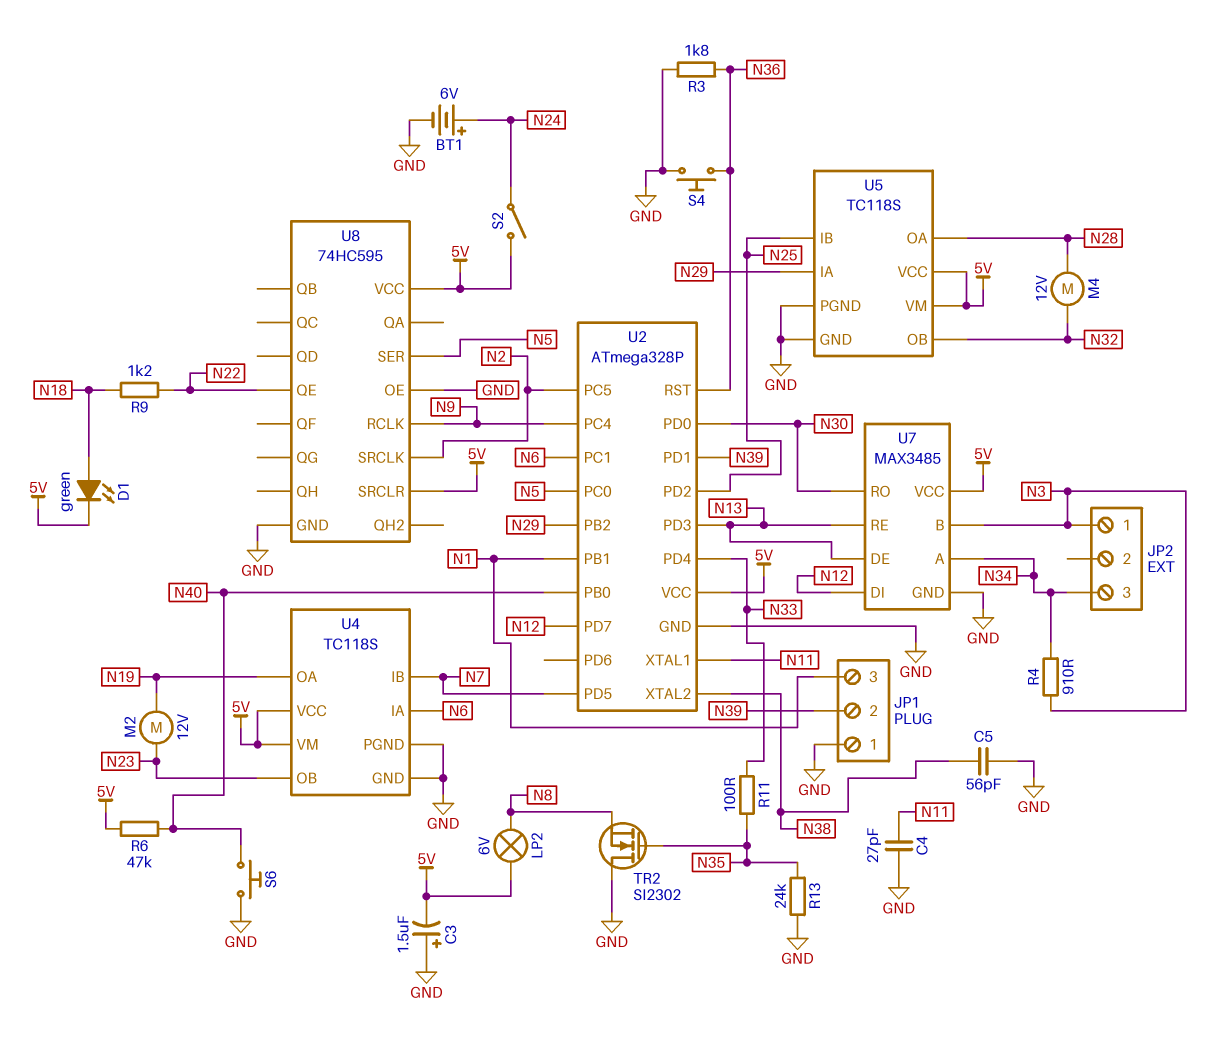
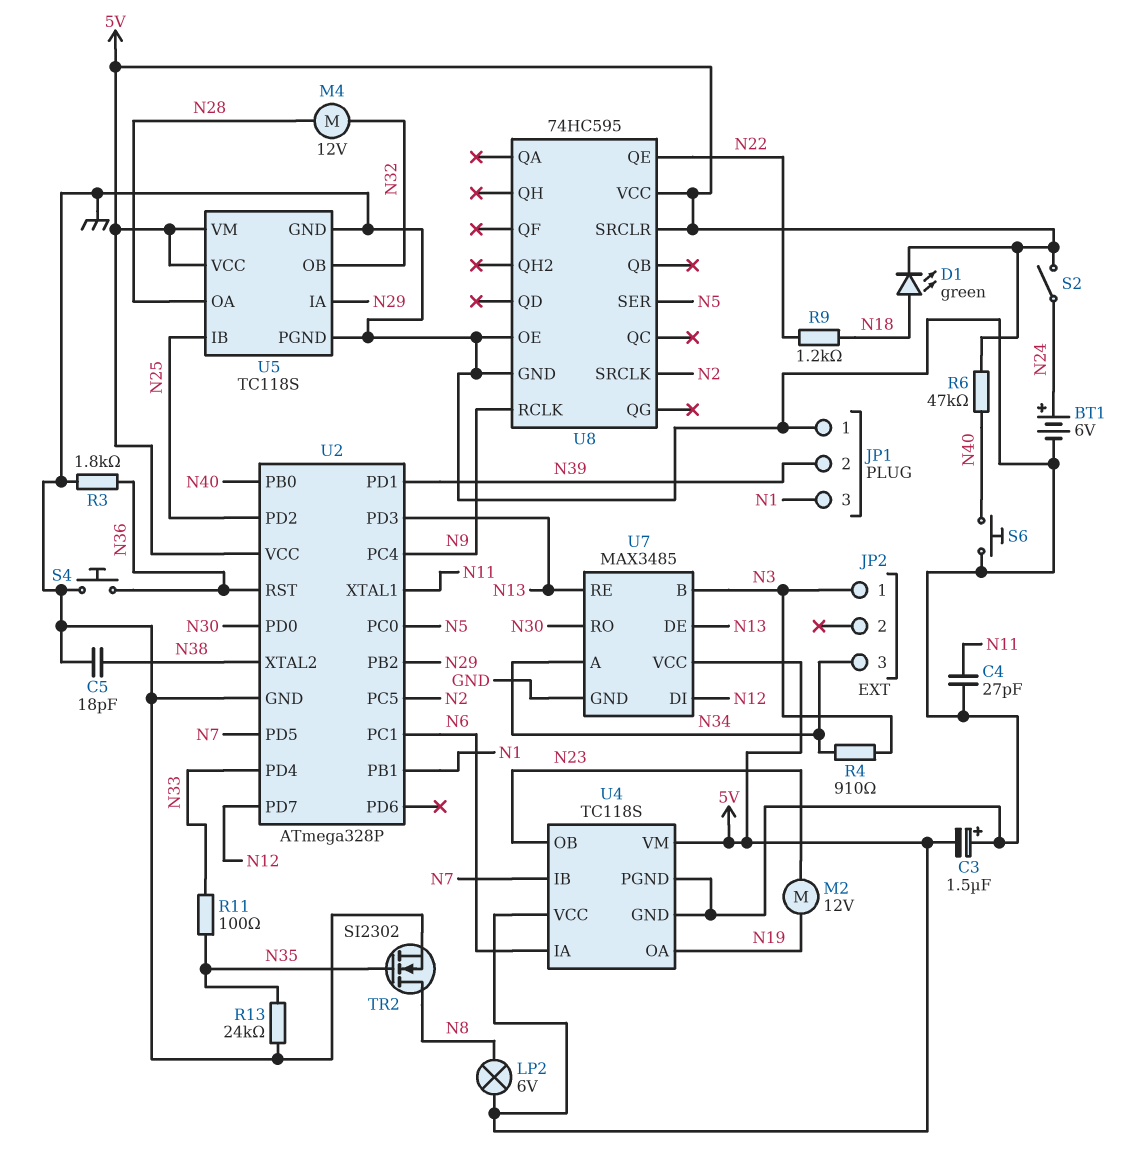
C5: 56pF (GND, N38) -> 18pF (GND, N38)
TR2: NMOS SI2302 (G N35, D GND, S N8) -> NMOS SI2302 (G N35, D N8, S GND)

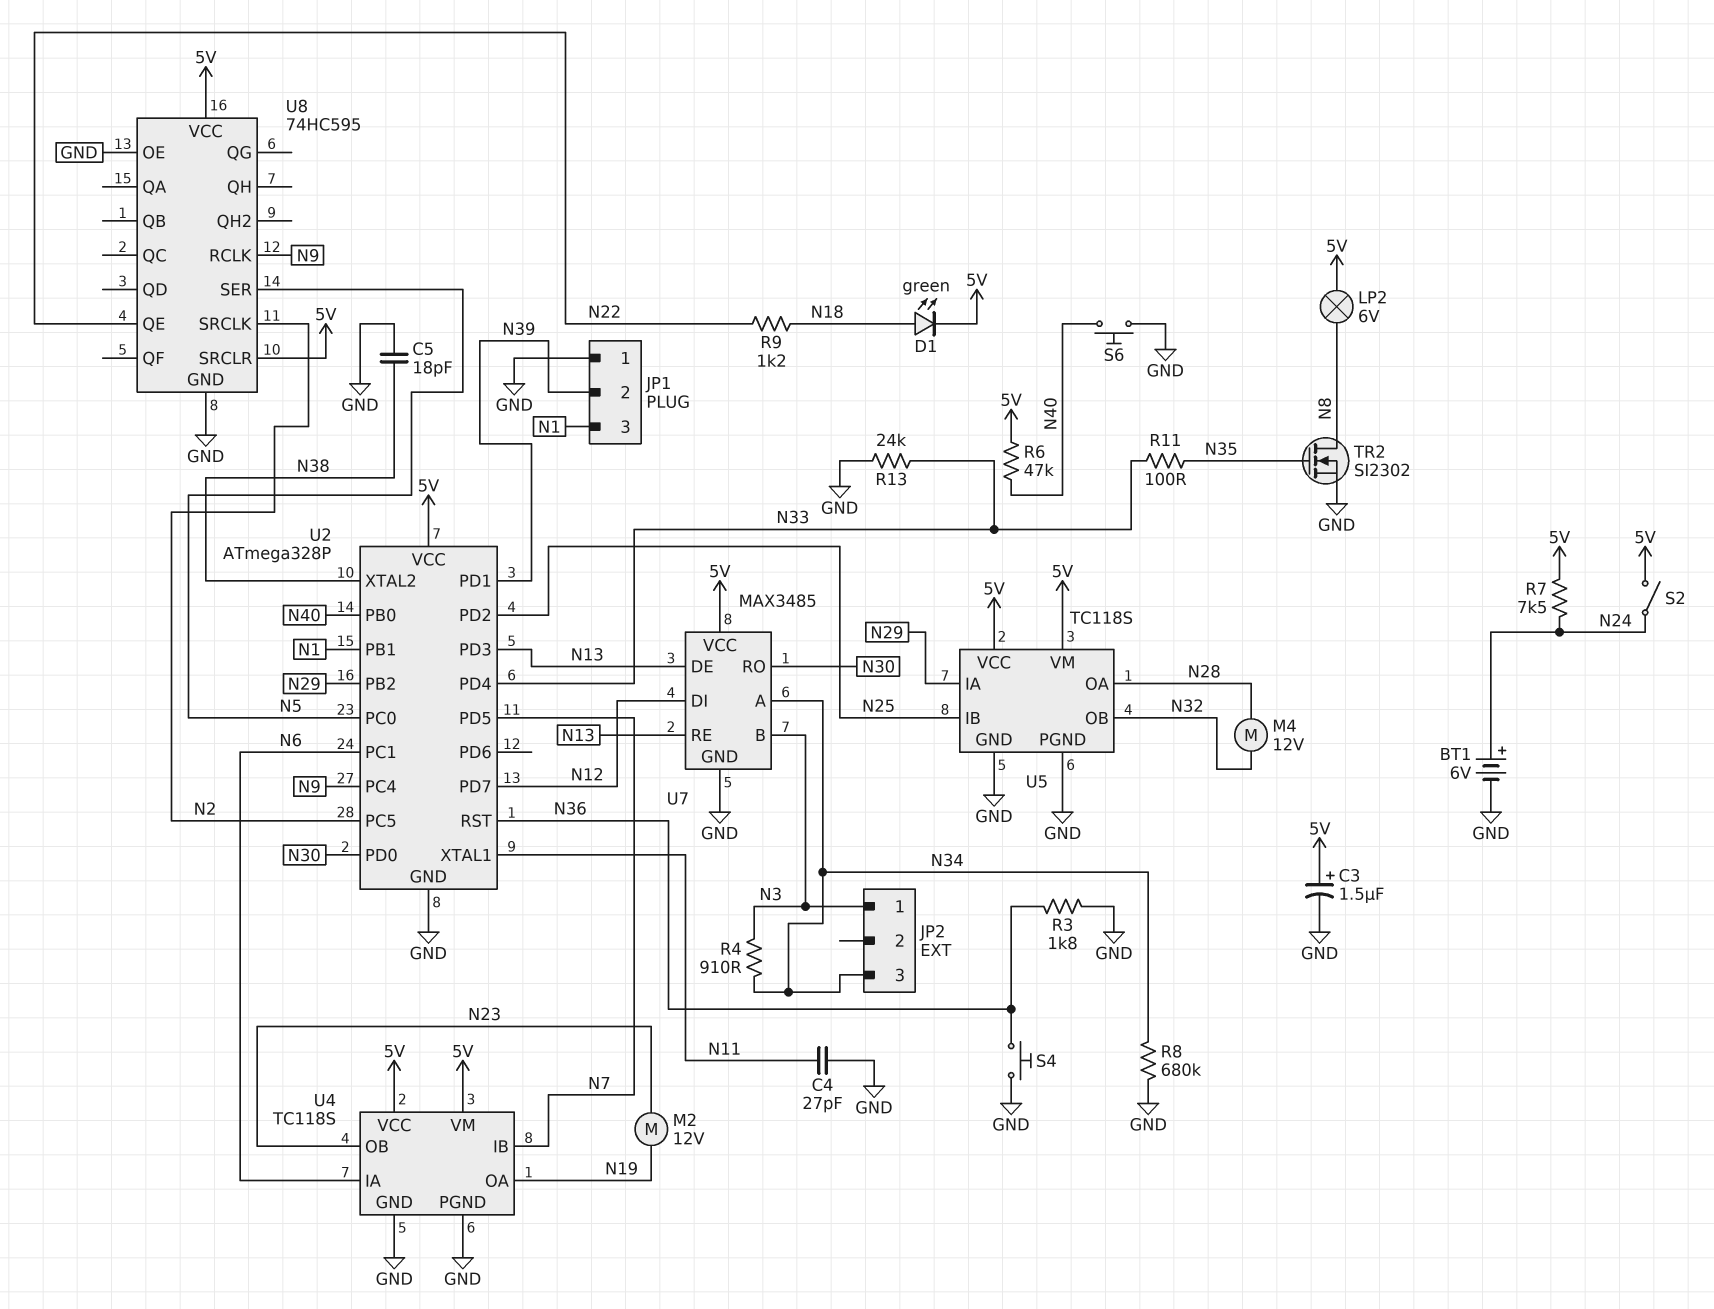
C3: 1.5uF (plus GND, minus 5V) -> 1.5uF (plus 5V, minus GND)
R7: none -> 7.5k (5V, N24)
R8: none -> 680k (GND, N34)
R13: 24k (GND, N35) -> 24k (GND, N33)

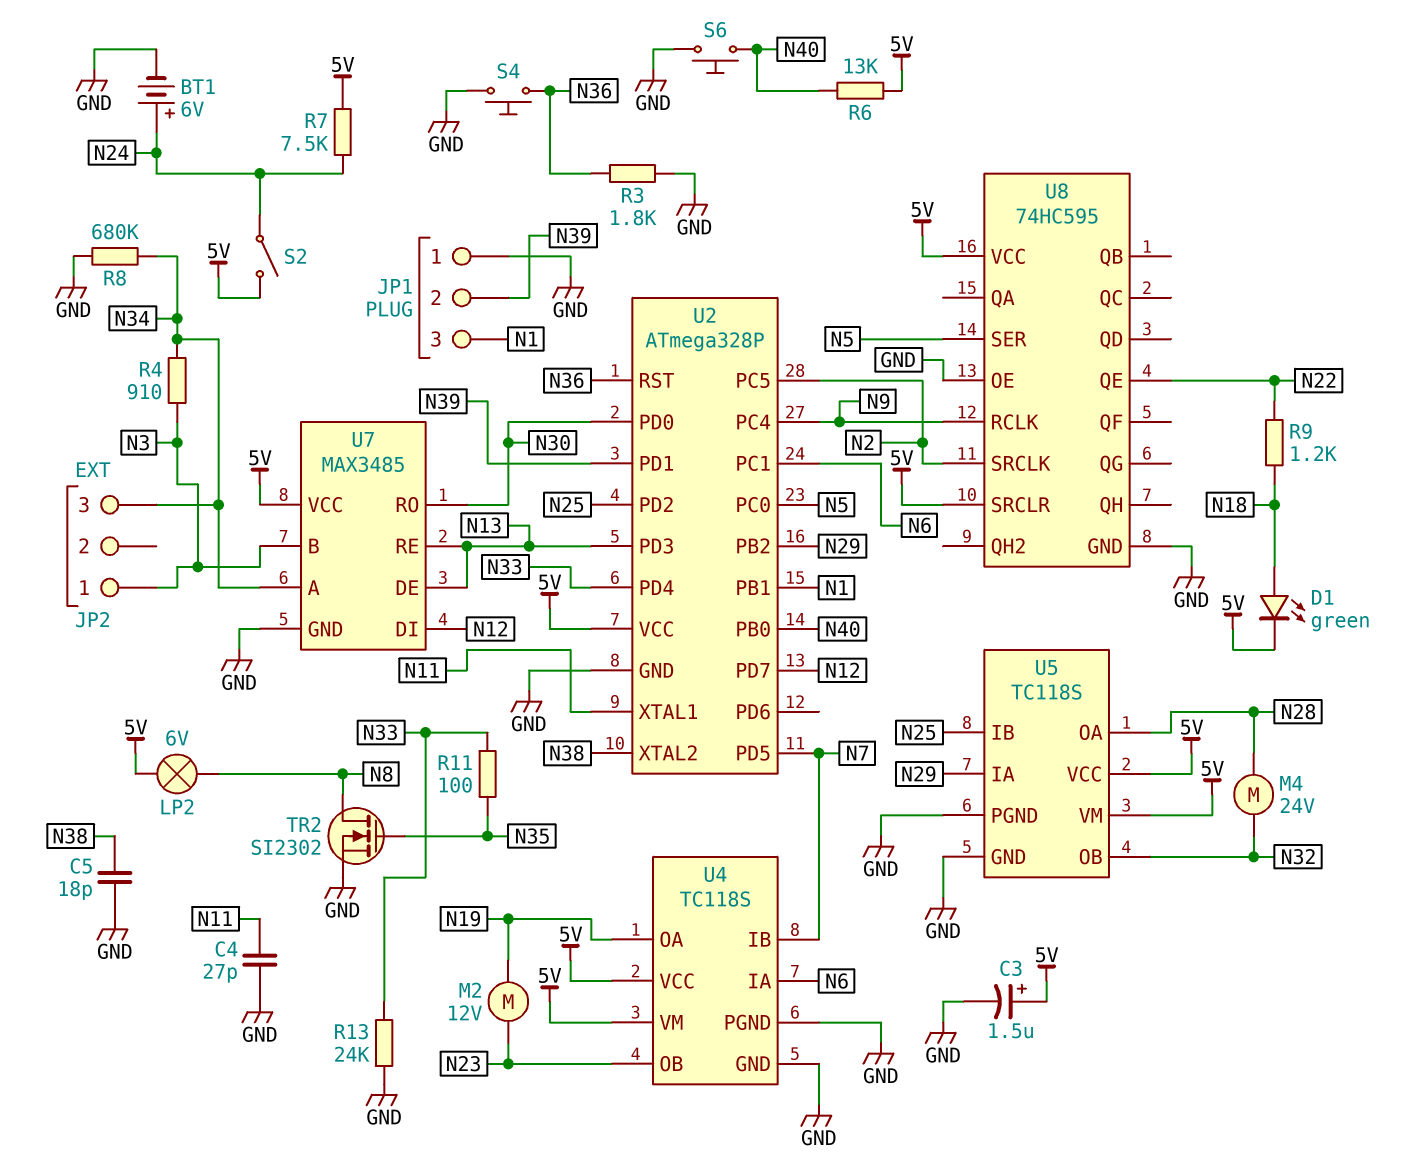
M4: motor 12V (N28, N32) -> motor 24V (N28, N32)
R6: 47k (5V, N40) -> 13k (5V, N40)

